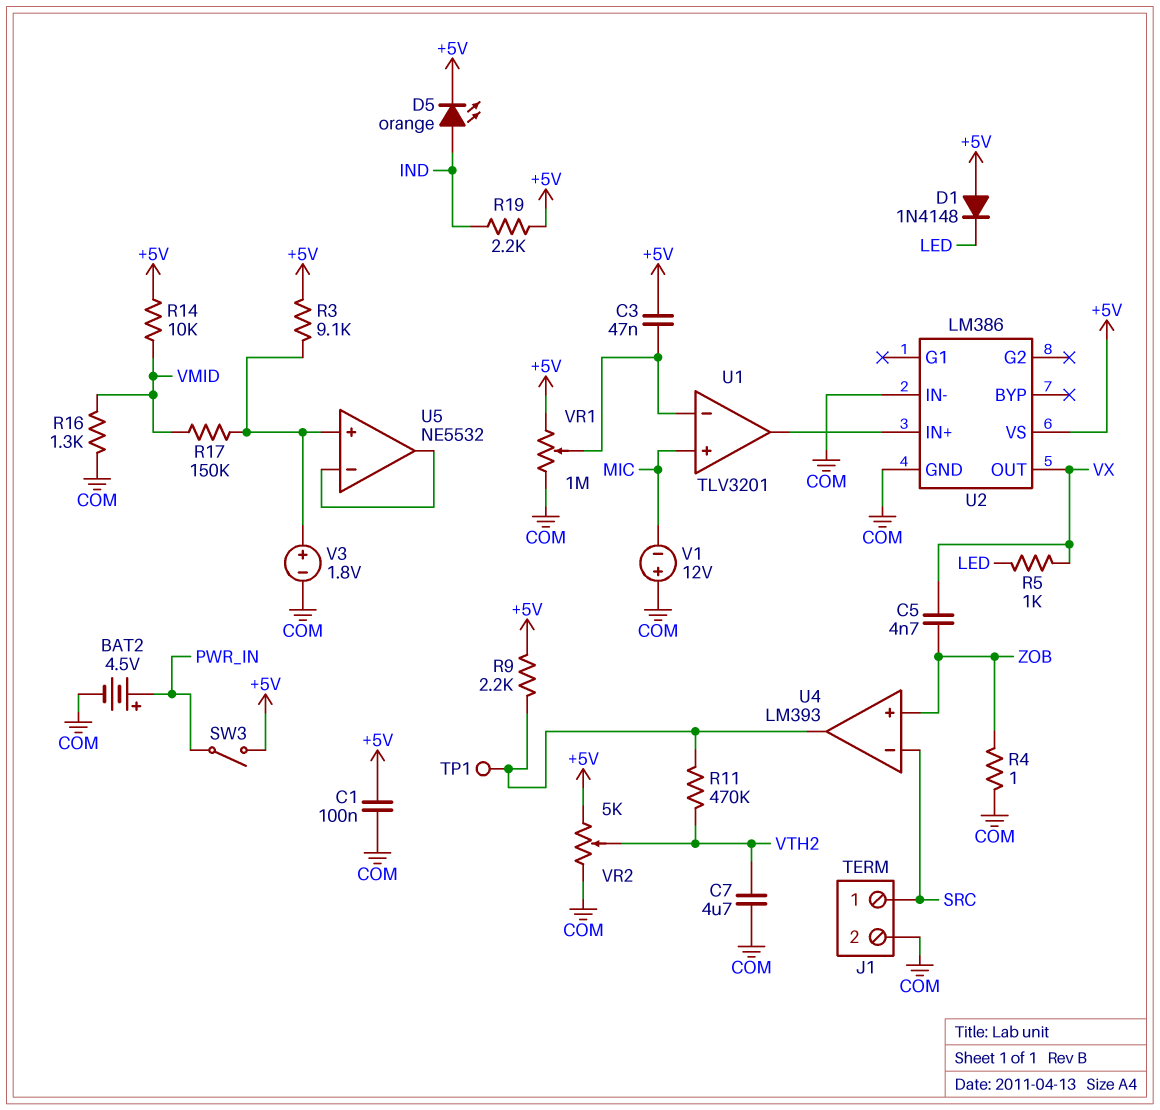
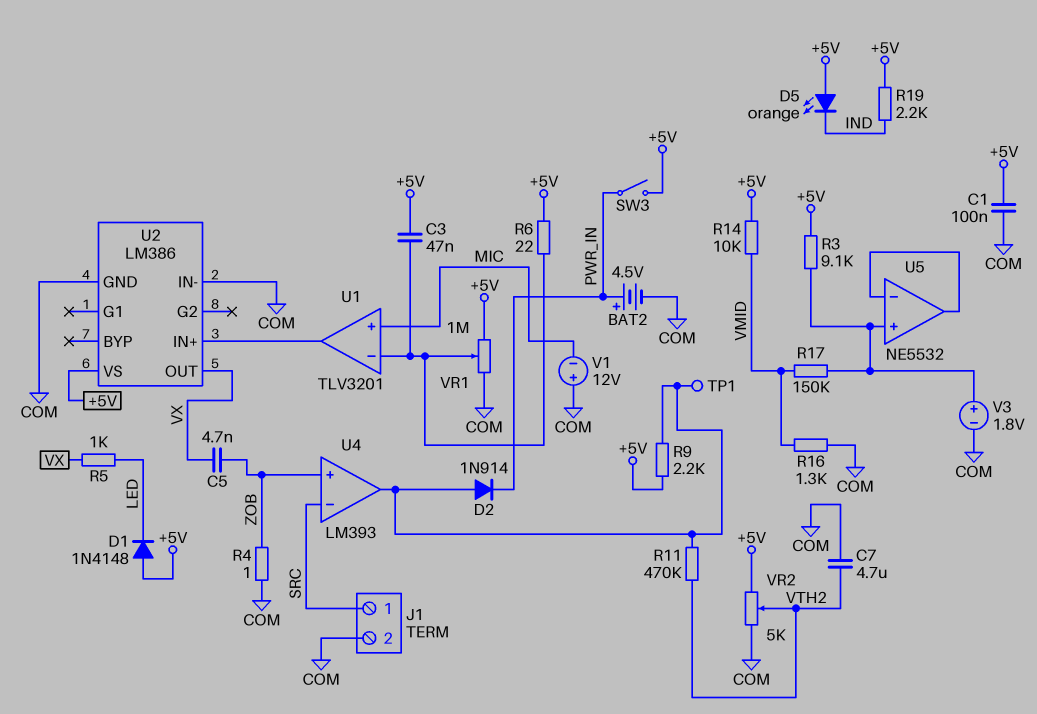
D2: none -> diode 1N914 (A U4/out, K PWR_IN)
D5: LED orange (A IND, K +5V) -> LED orange (A +5V, K IND)
R6: none -> 22 (+5V, U1/in-)

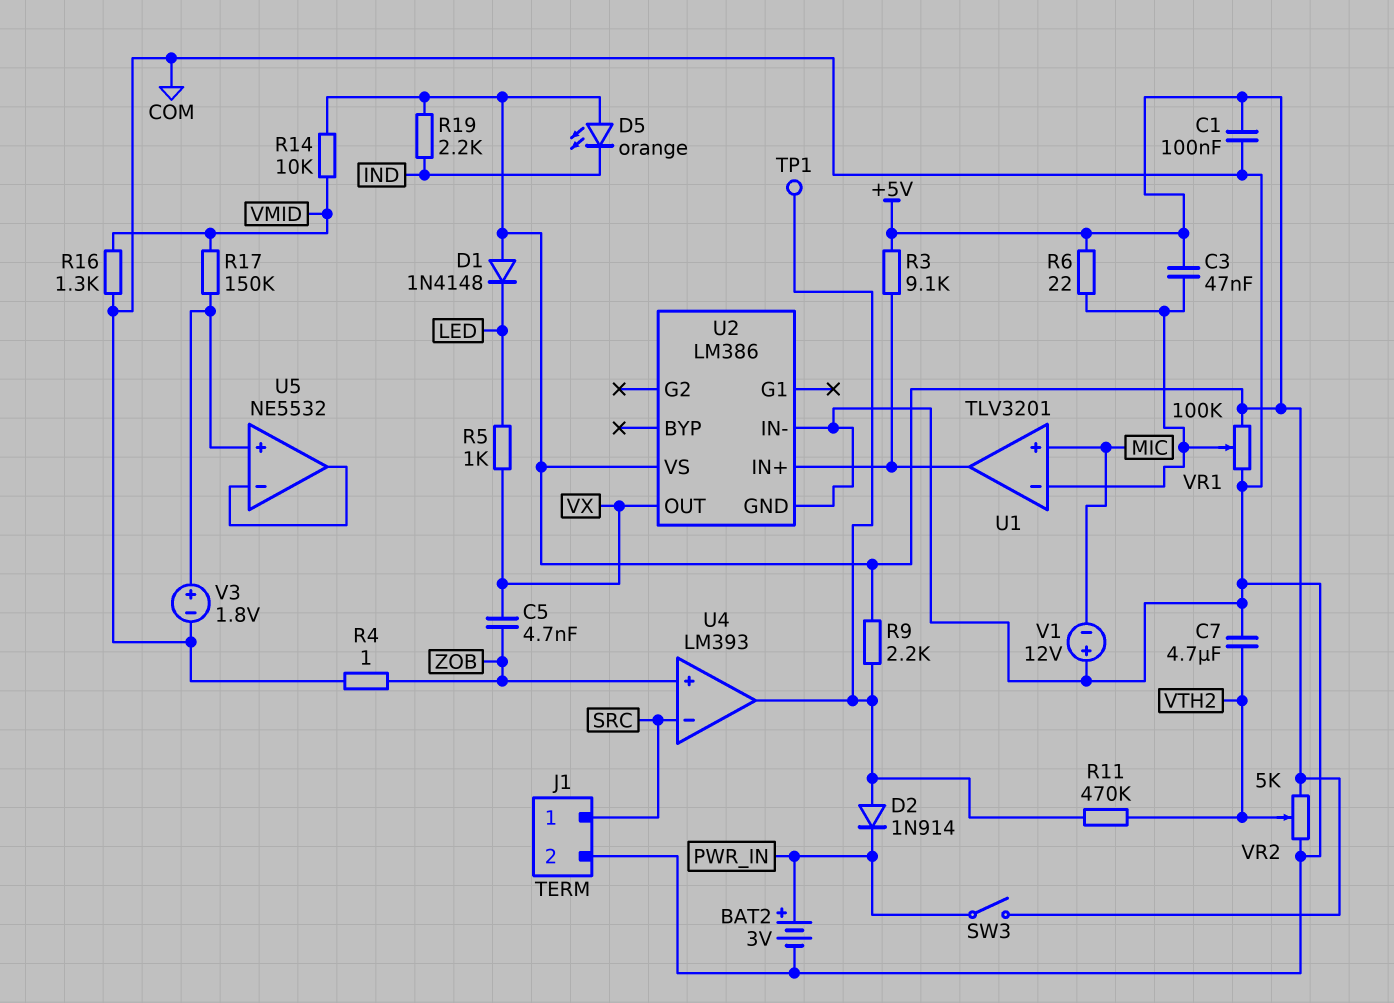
BAT2: 4.5V (plus PWR_IN, minus COM) -> 3V (plus PWR_IN, minus COM)
R3: 9.1k (+5V, U5/in+) -> 9.1k (+5V, U1/out)
VR1: 1M (+5V, COM, wiper U1/in-) -> 100k (+5V, COM, wiper U1/in-)

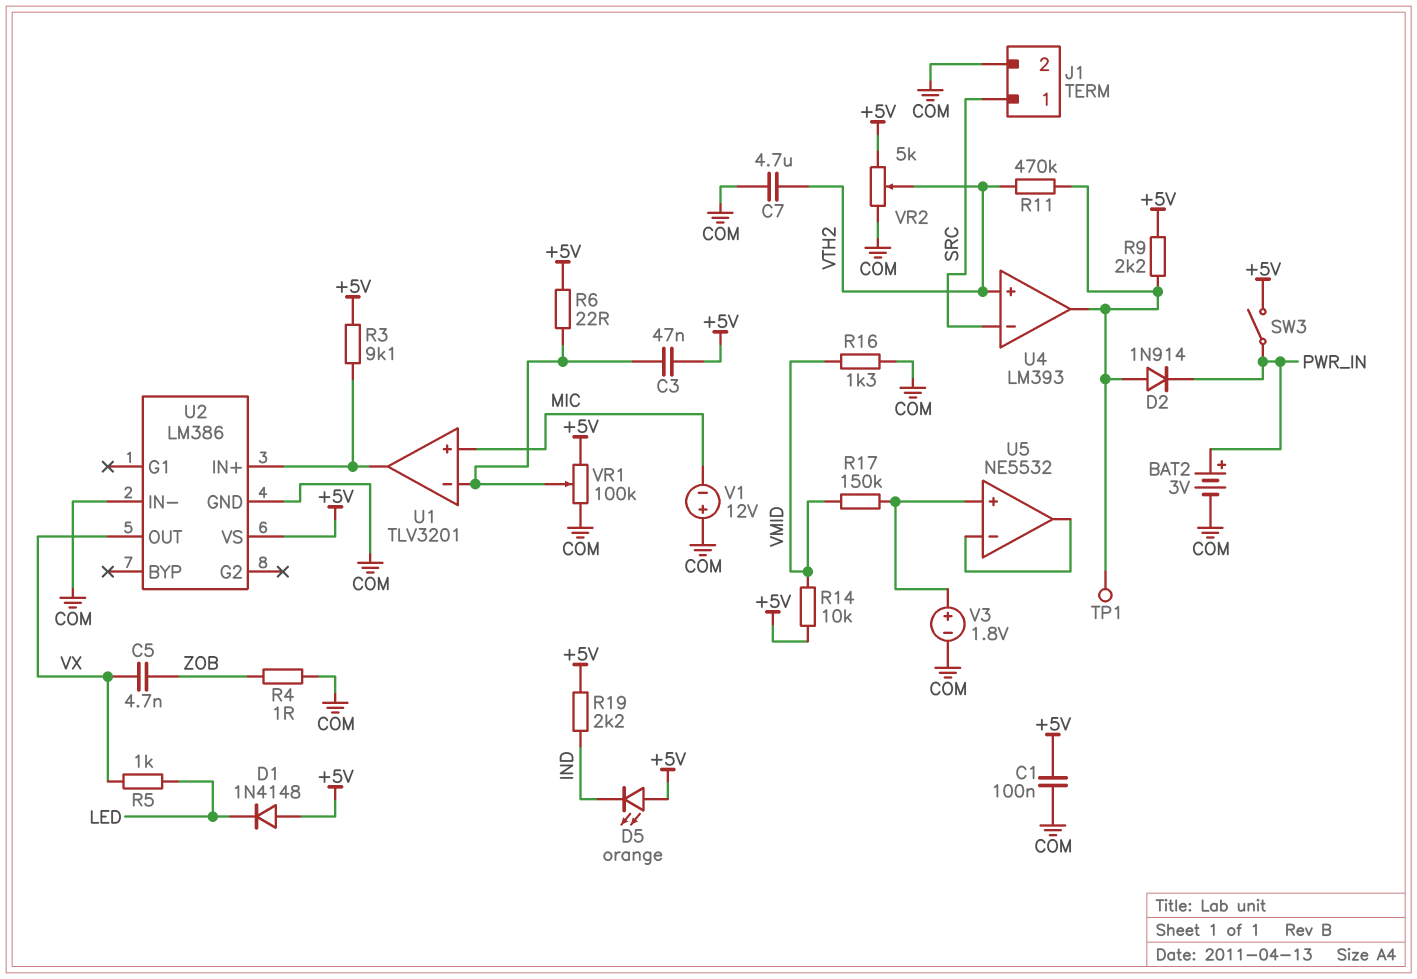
U4 pin in+: ZOB -> VTH2

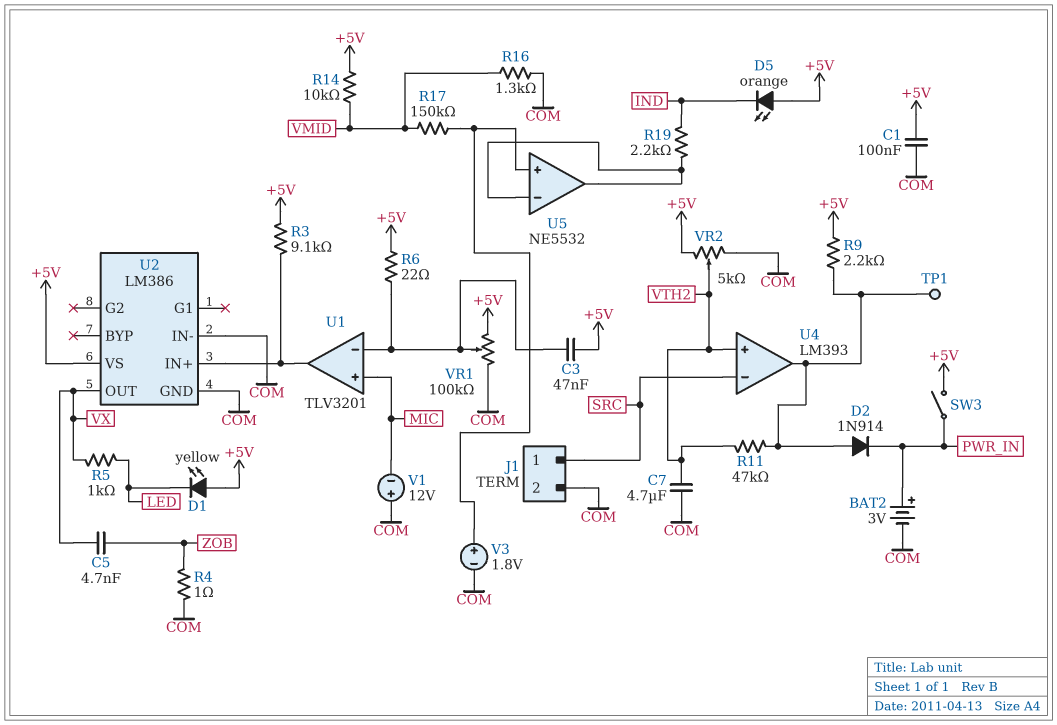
D1: diode 1N4148 (A +5V, K LED) -> LED yellow (A +5V, K LED)
R11: 470k (U4/out, VTH2) -> 47k (U4/out, VTH2)
R19: 2.2k (+5V, IND) -> 2.2k (IND, U5/in-)

